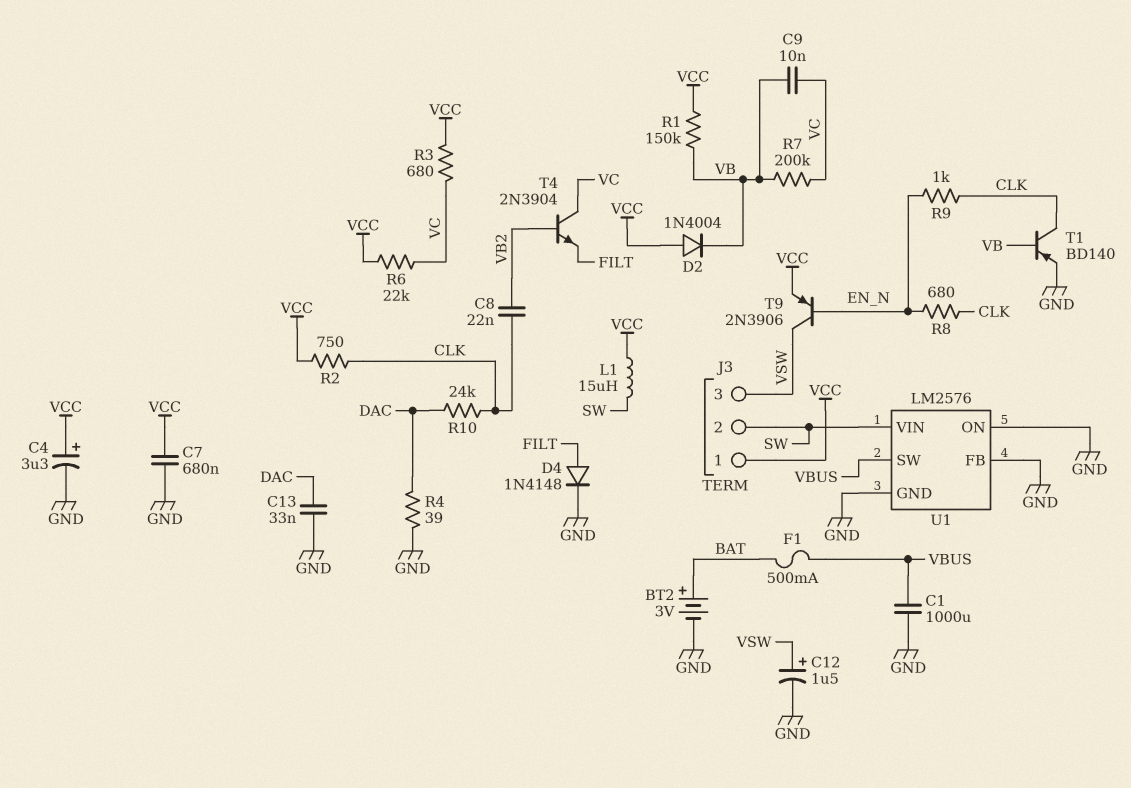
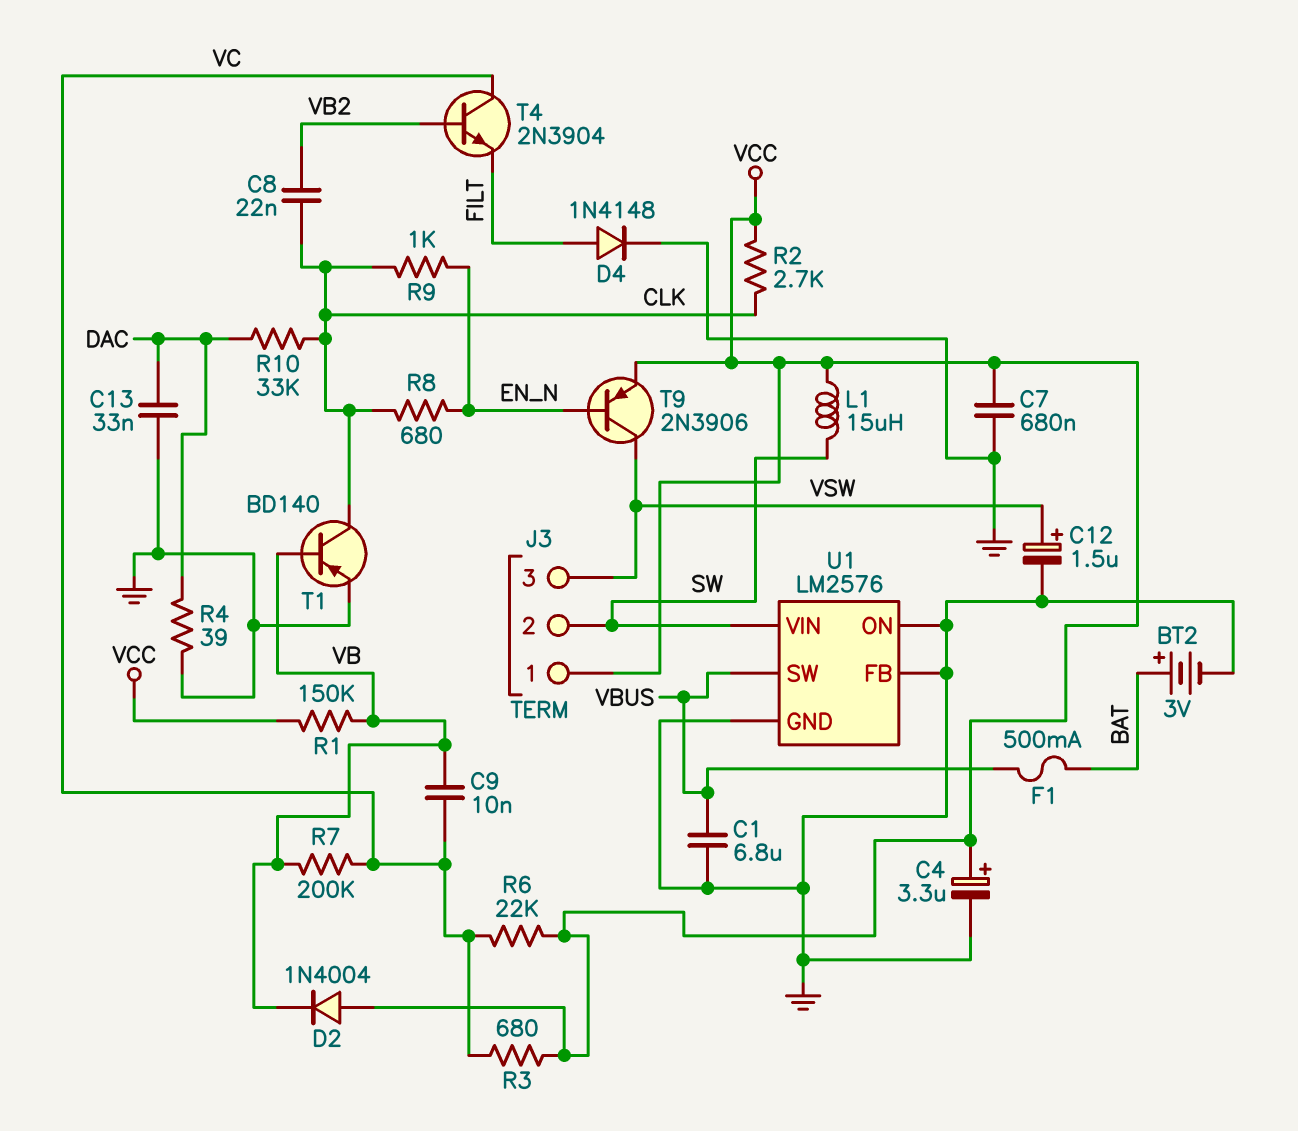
C1: 1000uF (GND, VBUS) -> 6.8uF (GND, VBUS)
R2: 750 (CLK, VCC) -> 2.7k (CLK, VCC)
R10: 24k (CLK, DAC) -> 33k (CLK, DAC)

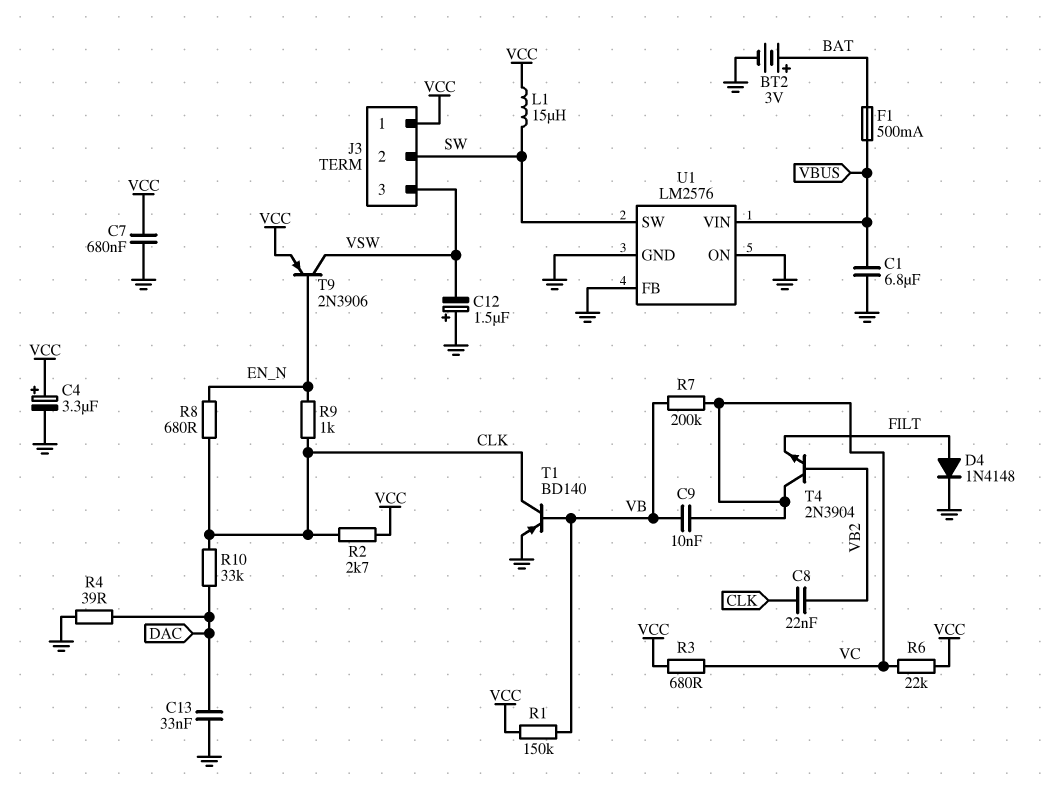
C12: 1.5uF (plus VSW, minus GND) -> 1.5uF (plus GND, minus VSW)
D2: diode 1N4004 (A VCC, K VB) -> none
U1 pin SW: VBUS -> SW
U1 pin VIN: SW -> VBUS

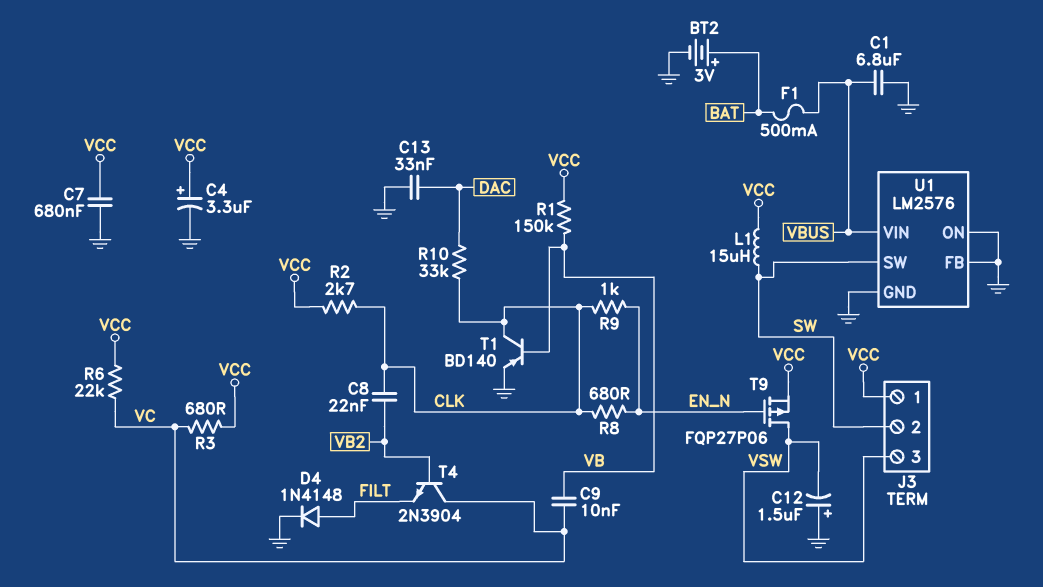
R4: 39 (DAC, GND) -> none
R7: 200k (VB, VC) -> none
T9: PNP 2N3906 (B EN_N, C VSW, E VCC) -> PMOS FQP27P06 (G EN_N, D VSW, S VCC)

